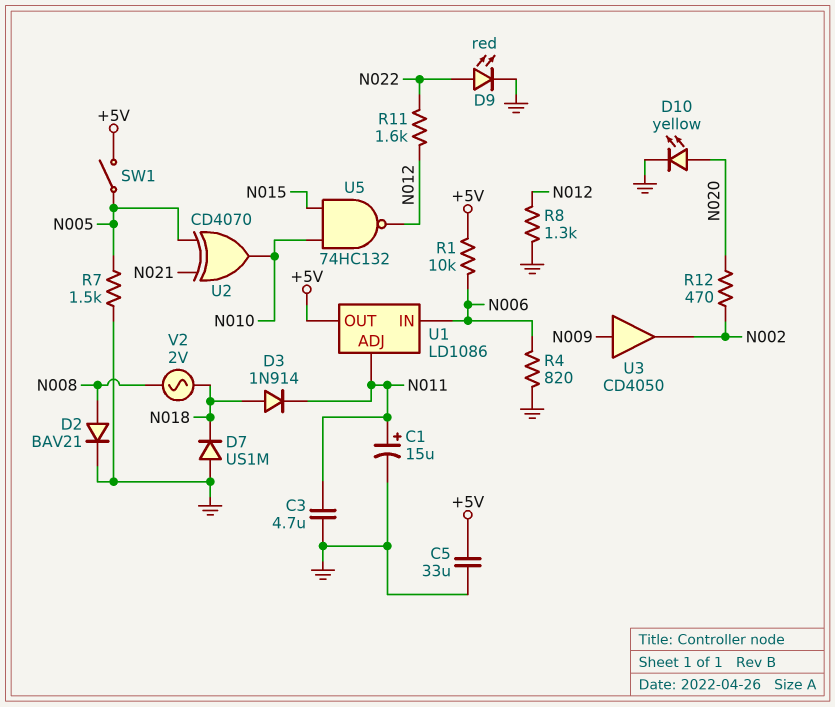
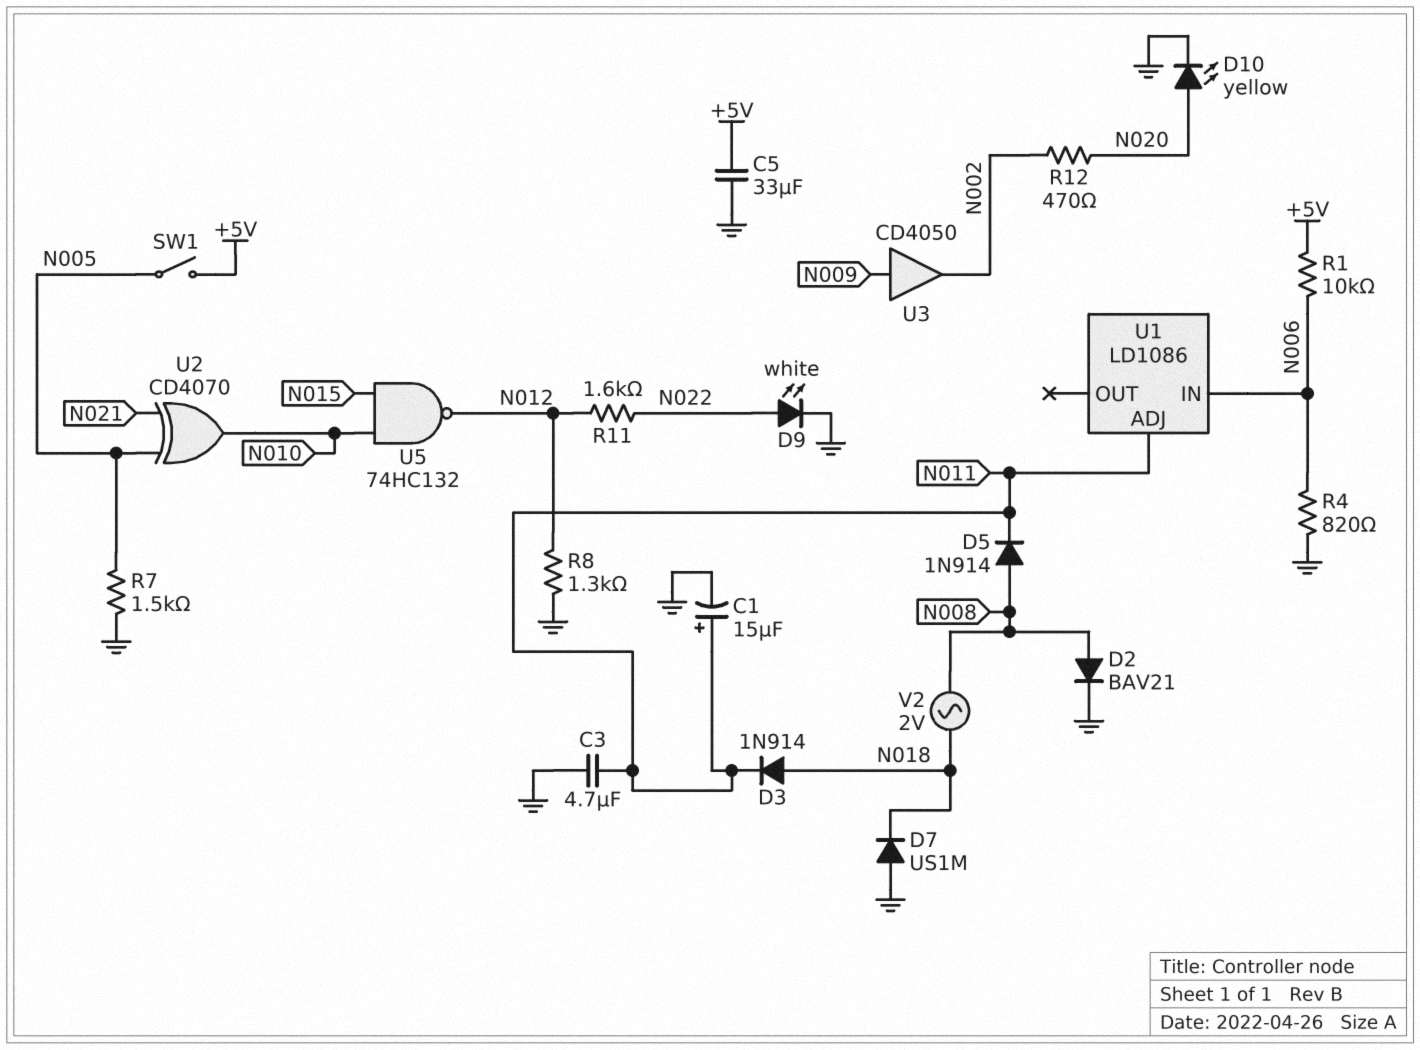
D5: none -> diode 1N914 (A N008, K N011)
D9: LED red (A N022, K GND) -> LED white (A N022, K GND)
U1 pin OUT: +5V -> none

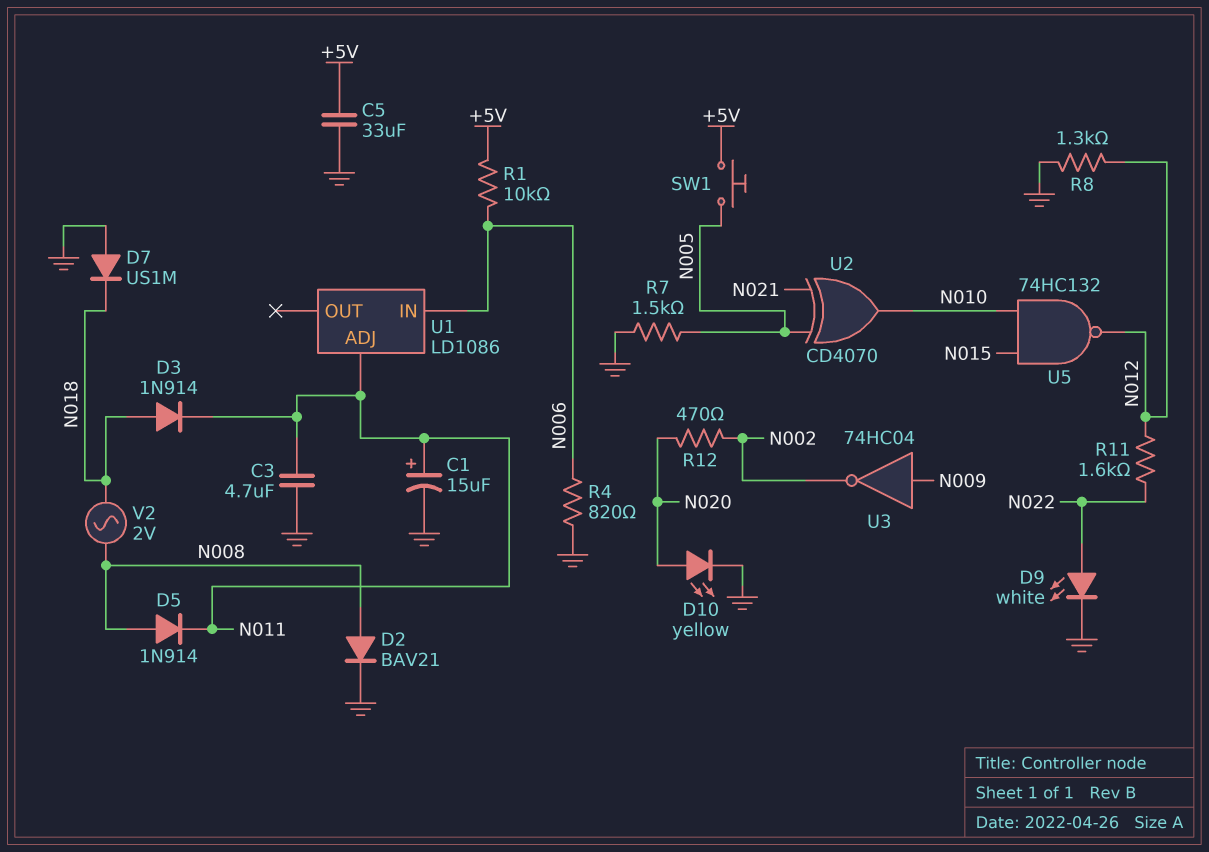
SW1: switch (+5V, N005) -> button (+5V, N005)
U3: buffer CD4050 (in N009, out N002) -> NOT 74HC04 (in N009, out N002)

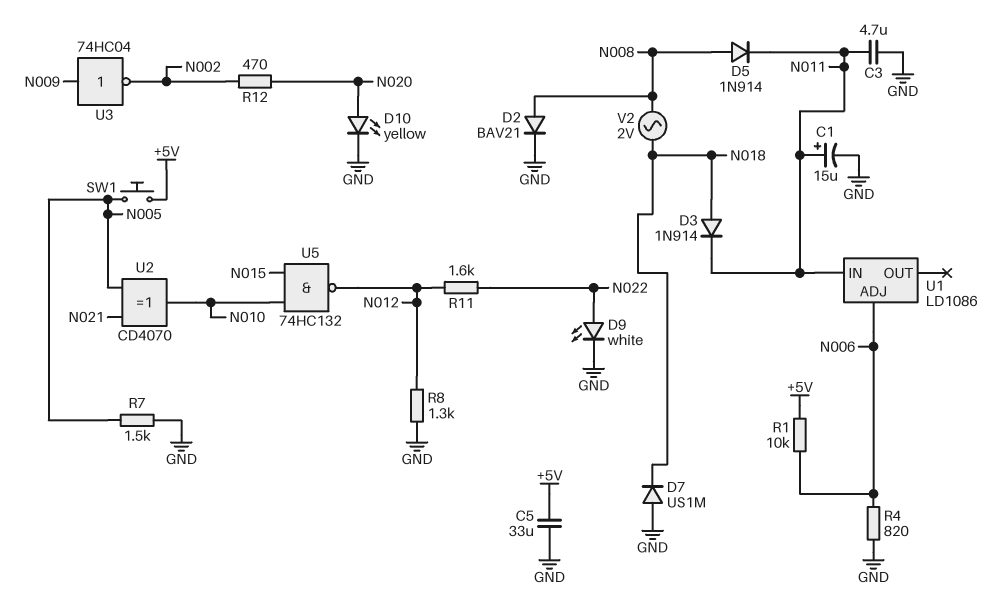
U1 pin ADJ: N011 -> N006
U1 pin IN: N006 -> N011

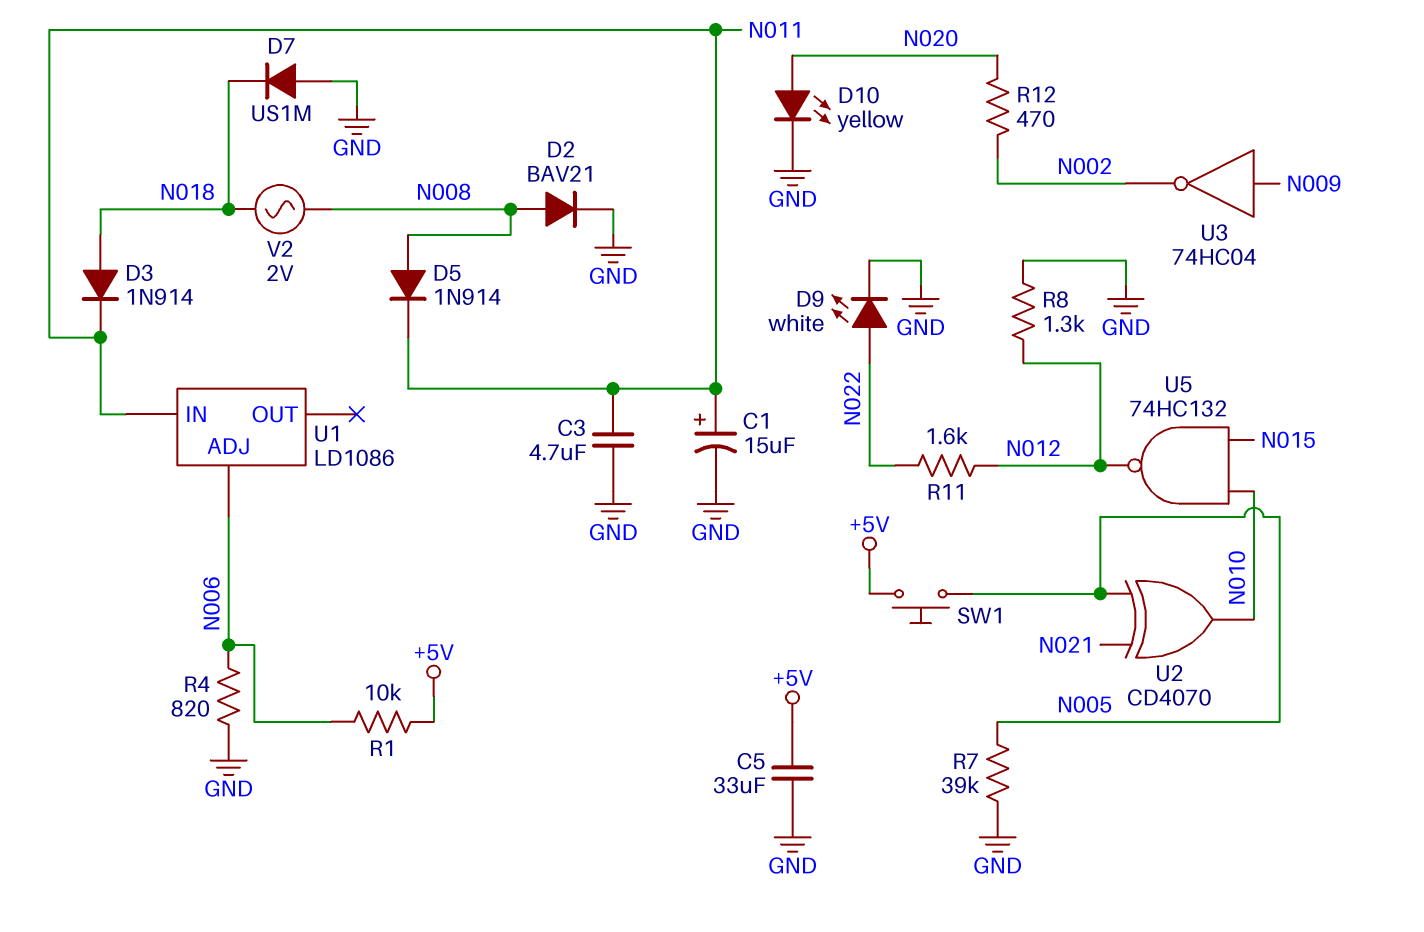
R7: 1.5k (GND, N005) -> 39k (GND, N005)

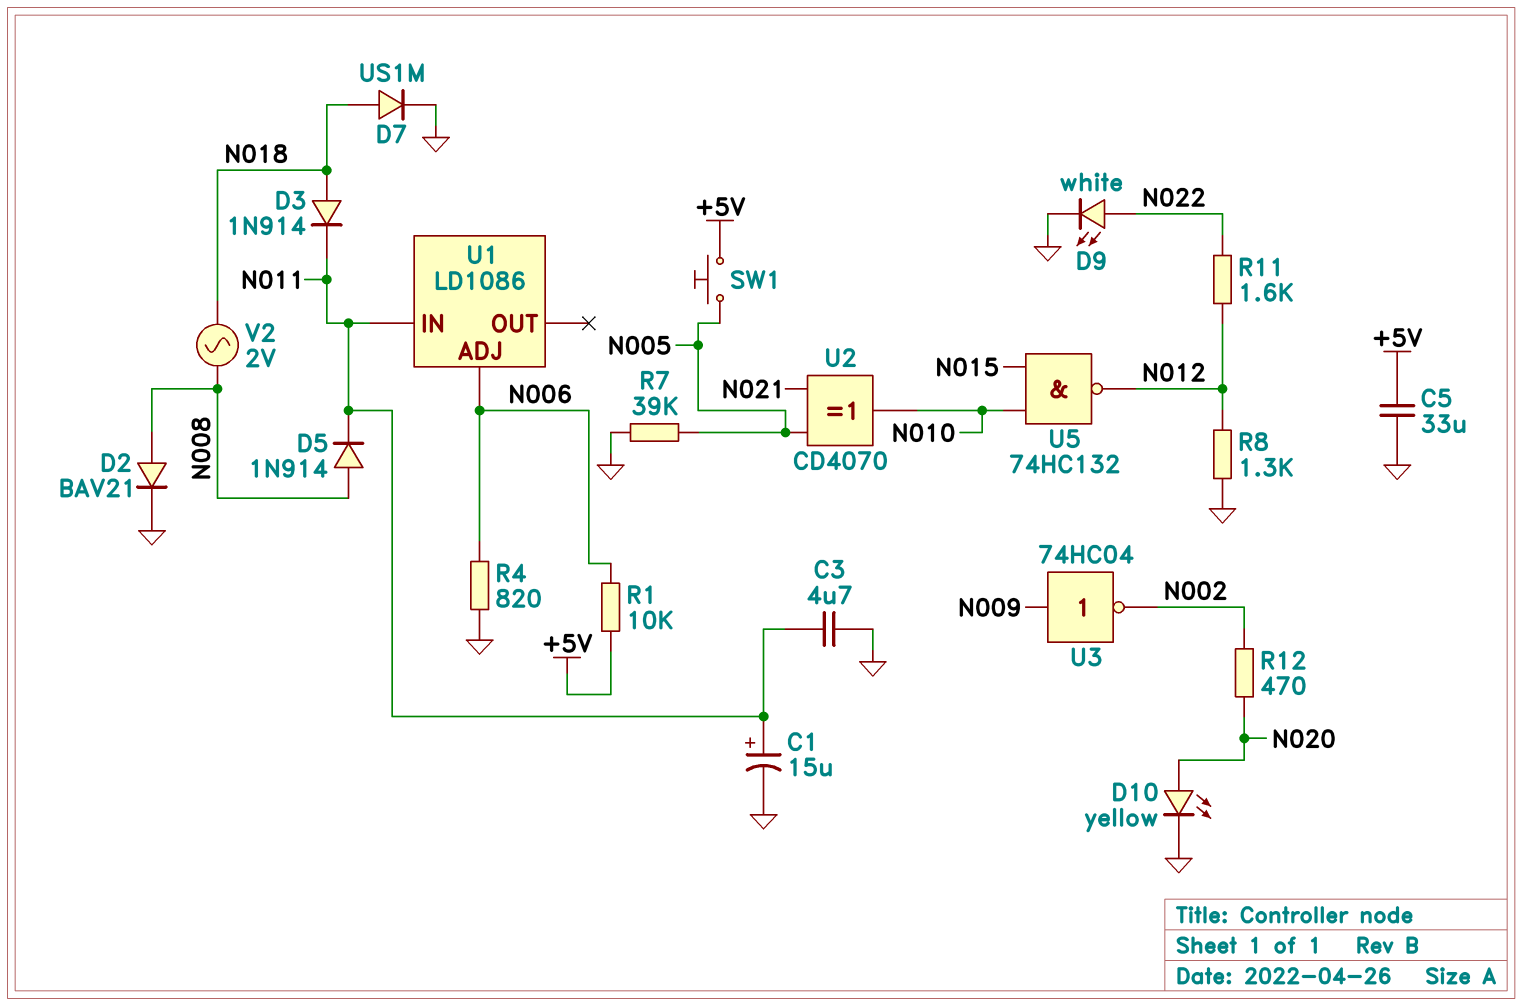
D7: diode US1M (A GND, K N018) -> diode US1M (A N018, K GND)

